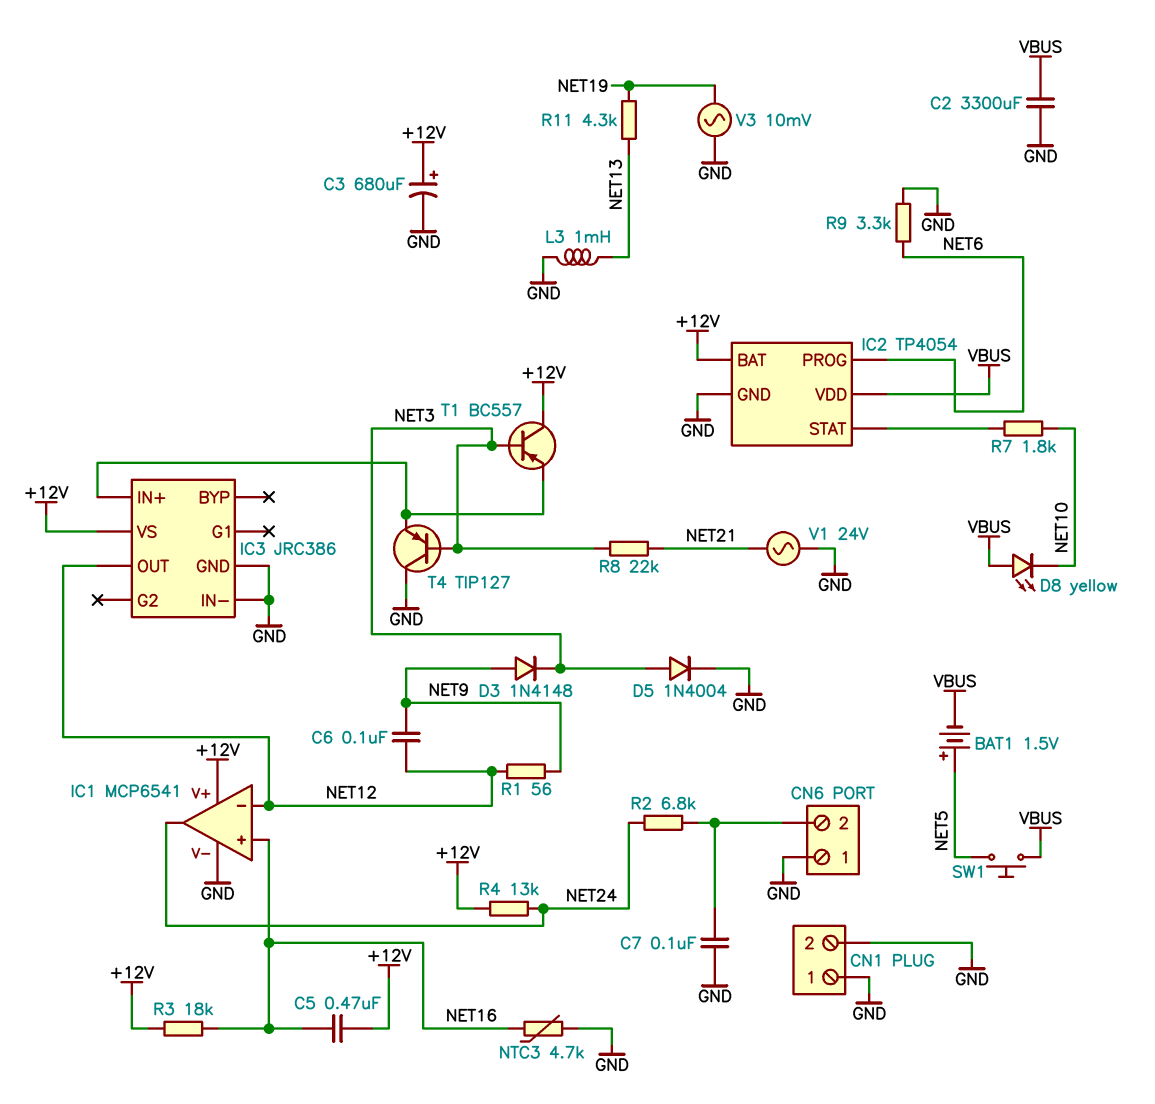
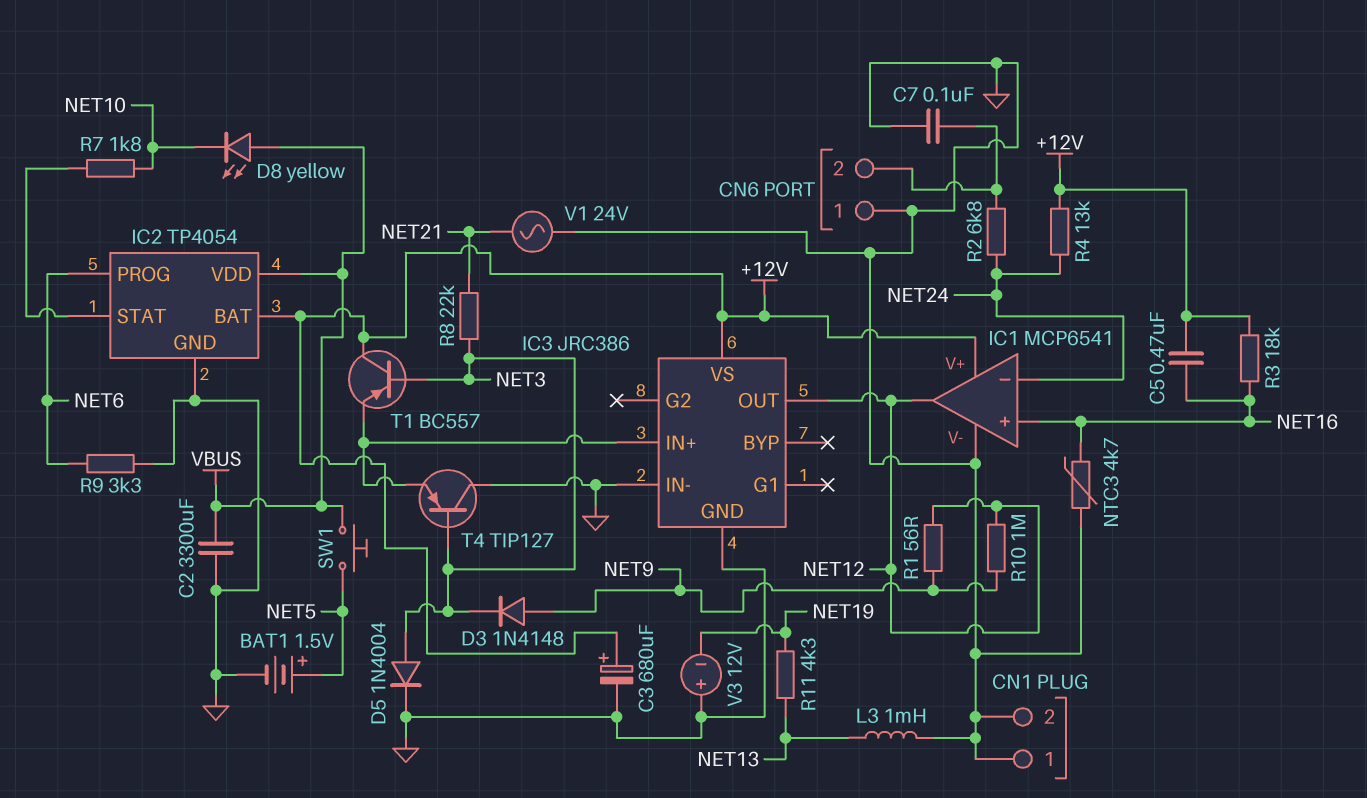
BAT1: 1.5V (plus NET5, minus VBUS) -> 1.5V (plus NET5, minus GND)
C6: 100nF (NET9, NET12) -> none
IC1 pin in-: NET12 -> NET24
IC1 pin out: NET24 -> NET12
R10: none -> 1M (NET9, NET12)
V3: AC 10mV (GND, NET19) -> 12V (plus GND, minus NET19)

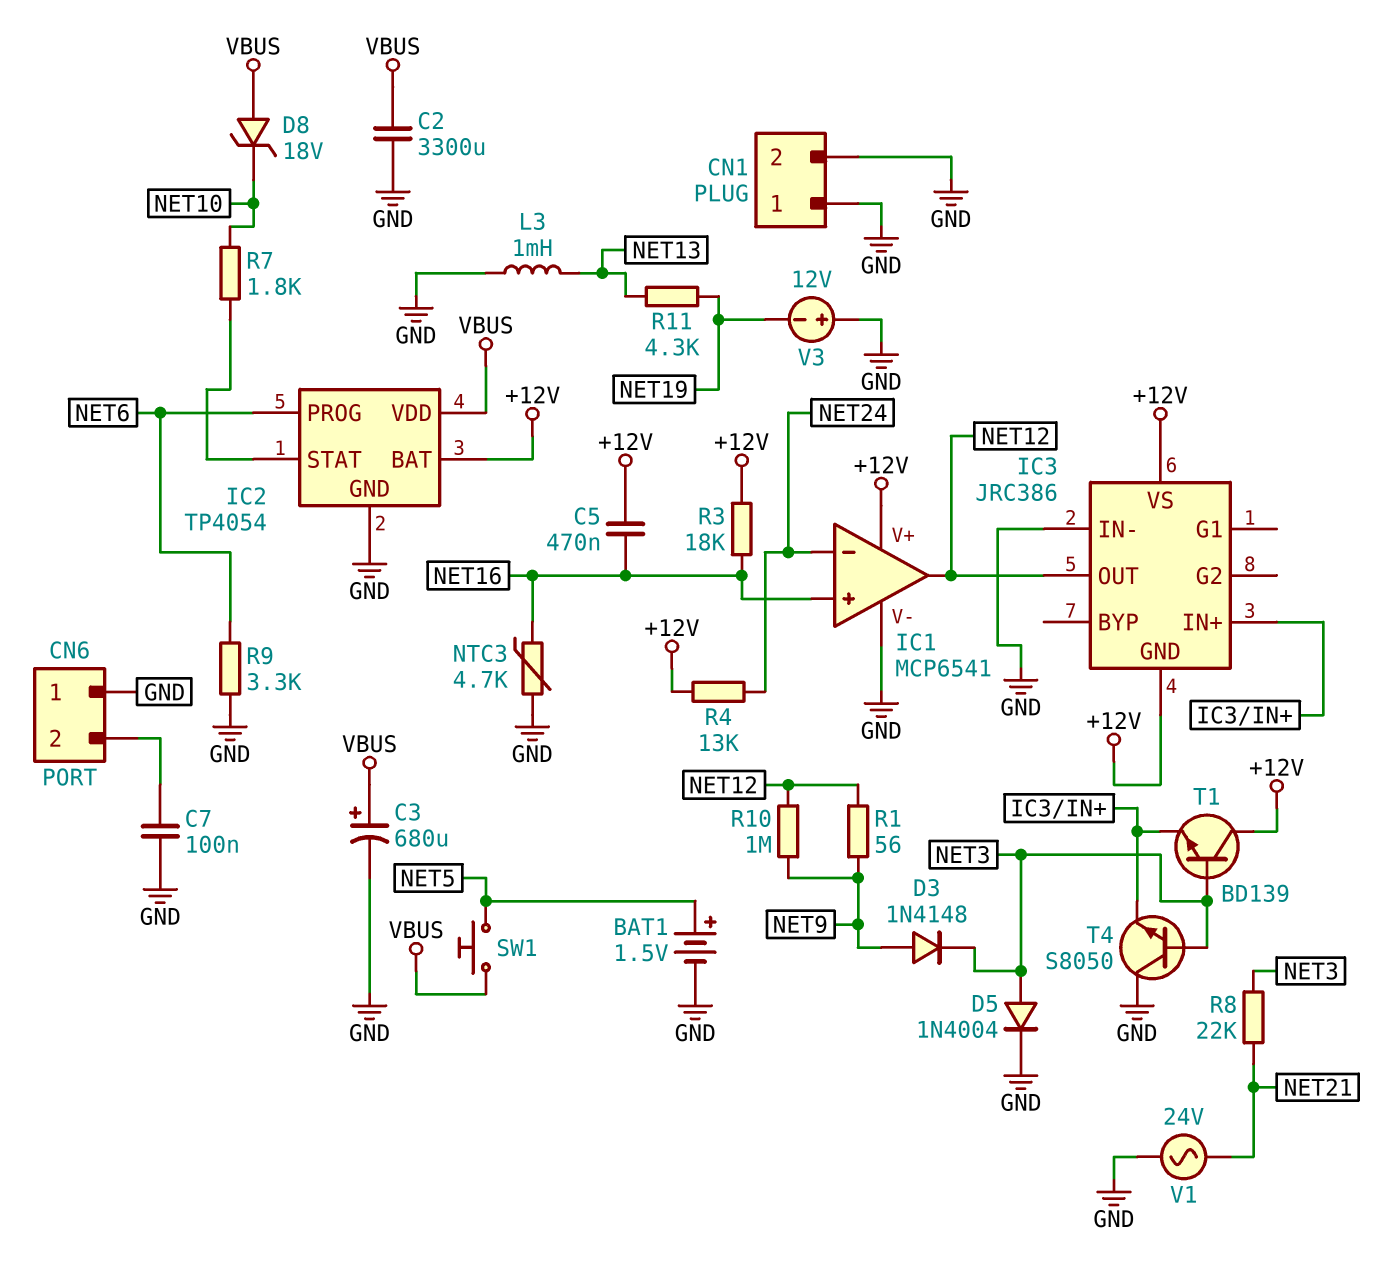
C3: 680uF (plus +12V, minus GND) -> 680uF (plus VBUS, minus GND)
D8: LED yellow (A VBUS, K NET10) -> zener 18V (A VBUS, K NET10)
IC3 pin GND: GND -> +12V
R2: 6.8k (CN6/2, NET24) -> none
T1: PNP BC557 (B NET3, C +12V, E IC3/IN+) -> NPN BD139 (B NET3, C +12V, E IC3/IN+)
T4: PNP TIP127 (B NET3, C GND, E IC3/IN+) -> NPN S8050 (B NET3, C GND, E IC3/IN+)

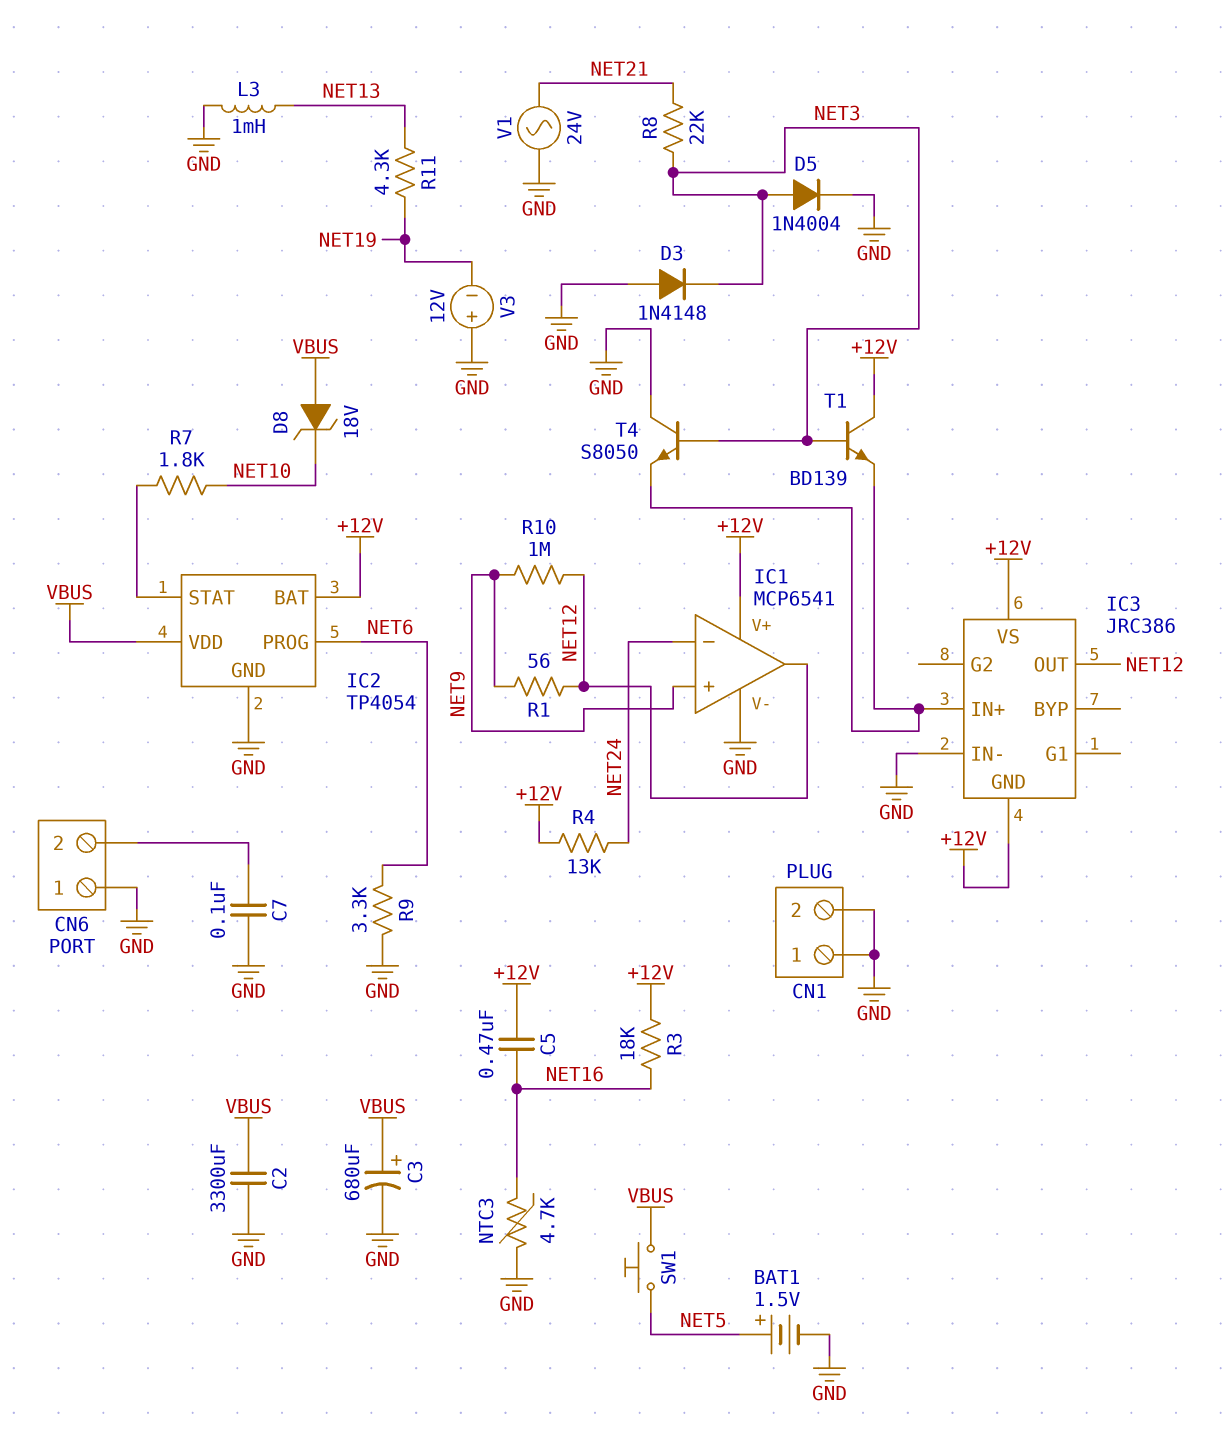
D3: diode 1N4148 (A NET9, K NET3) -> diode 1N4148 (A GND, K NET3)
IC1 pin in+: NET16 -> NET9

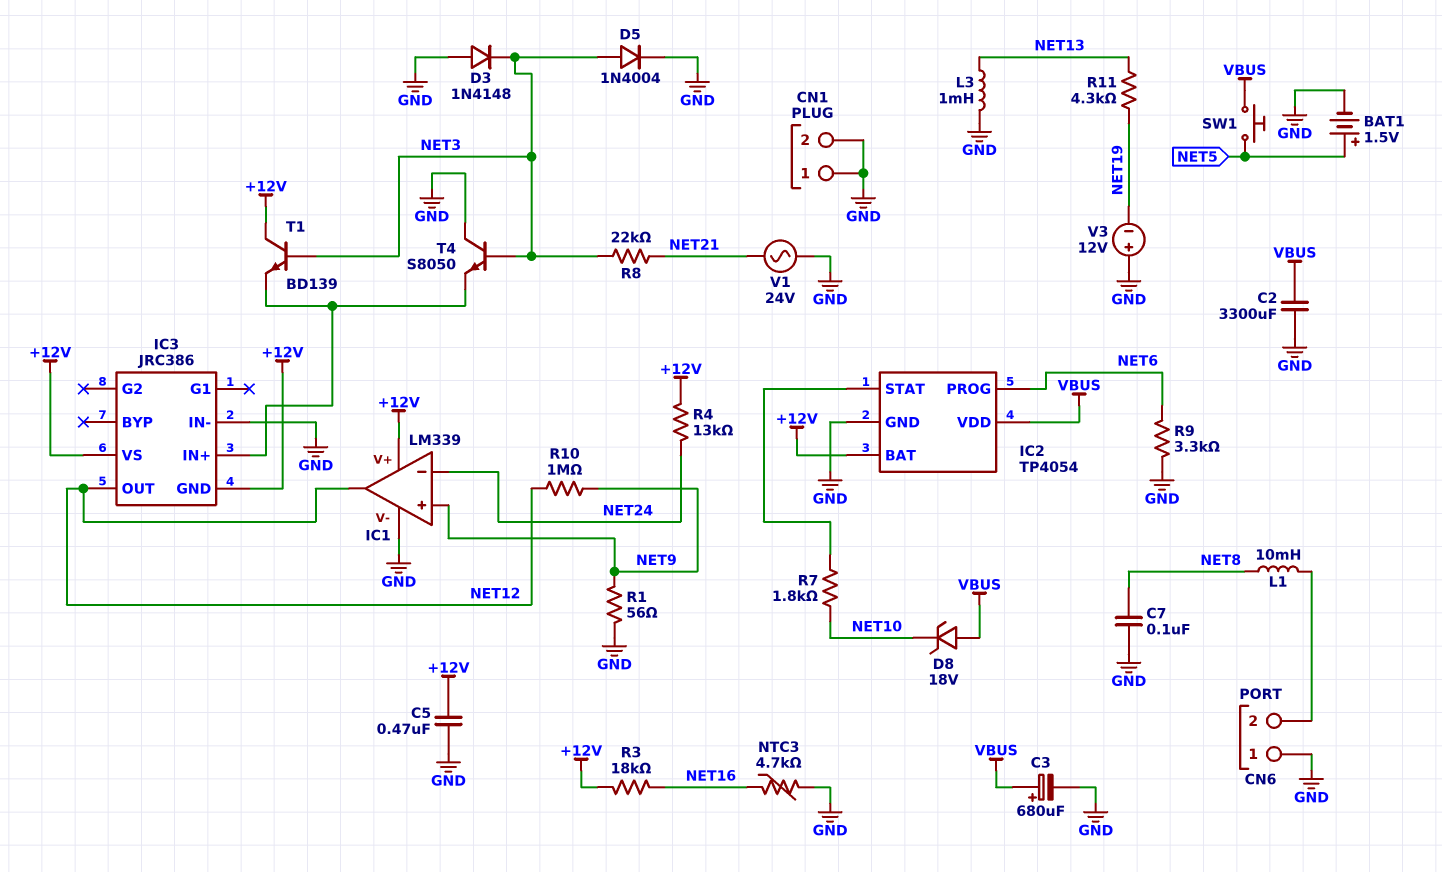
C5: 470nF (+12V, NET16) -> 470nF (+12V, GND)
C7: 100nF (CN6/2, GND) -> 100nF (GND, NET8)
IC1: MCP6541 -> LM339
L1: none -> 10mH (CN6/2, NET8)
R1: 56 (NET9, NET12) -> 56 (GND, NET9)

